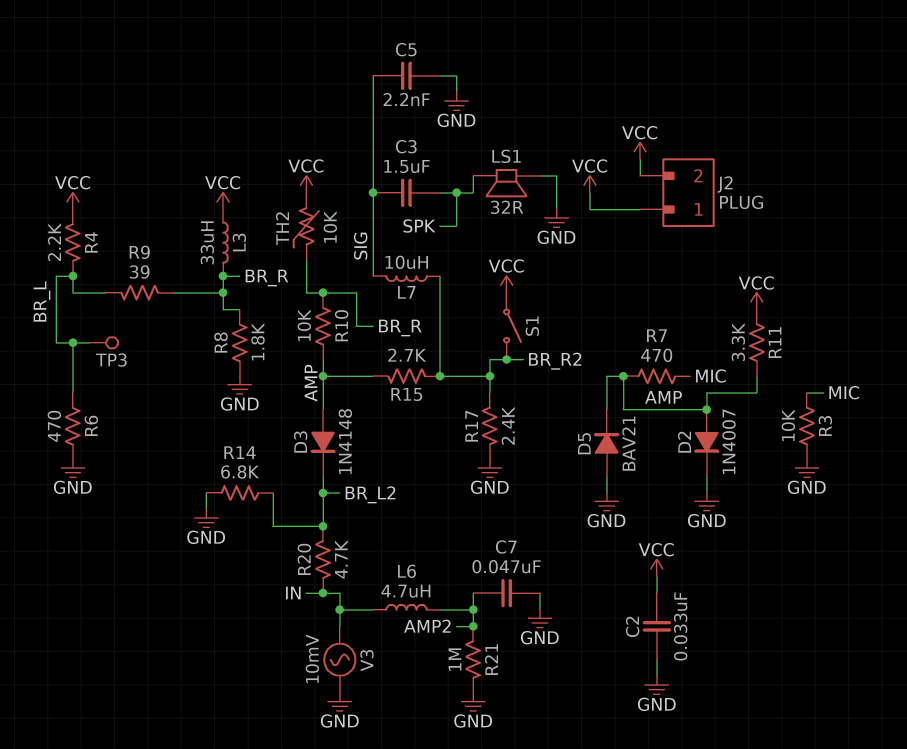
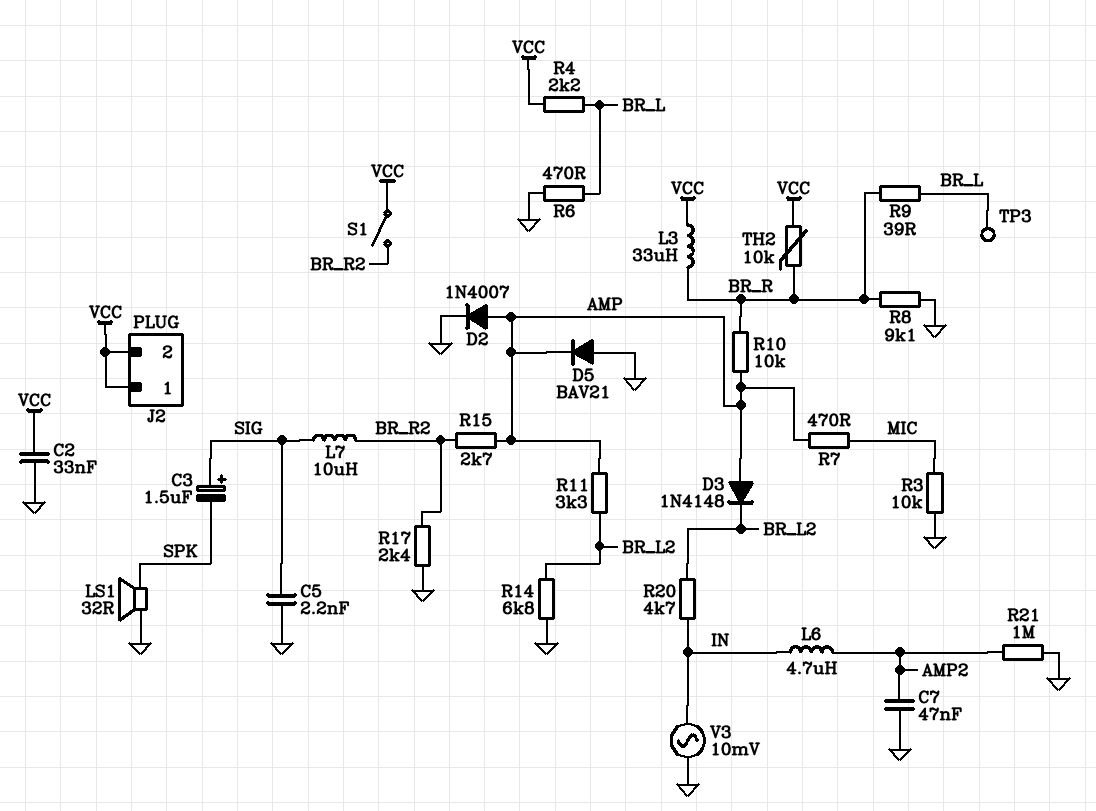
C3: 1.5uF (SIG, SPK) -> 1.5uF (plus SIG, minus SPK)
R8: 1.8k (BR_R, GND) -> 9.1k (BR_R, GND)
R11: 3.3k (AMP, VCC) -> 3.3k (AMP, BR_L2)

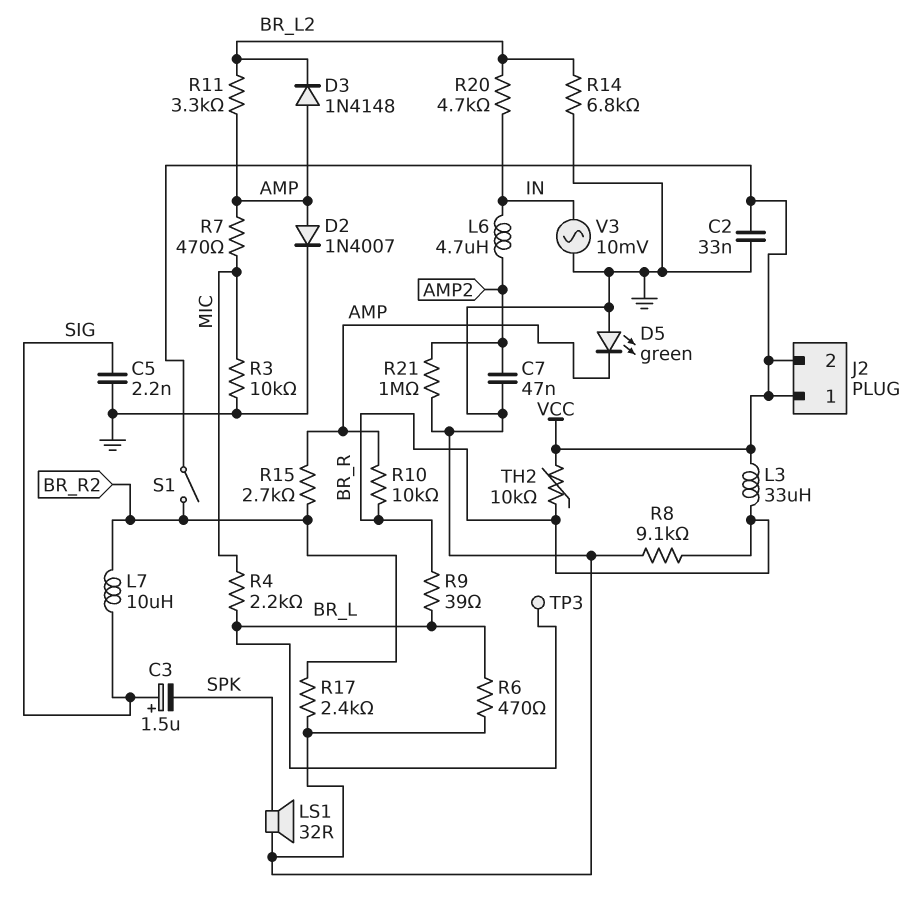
D5: diode BAV21 (A GND, K AMP) -> LED green (A GND, K AMP)
R4: 2.2k (BR_L, VCC) -> 2.2k (BR_L, MIC)

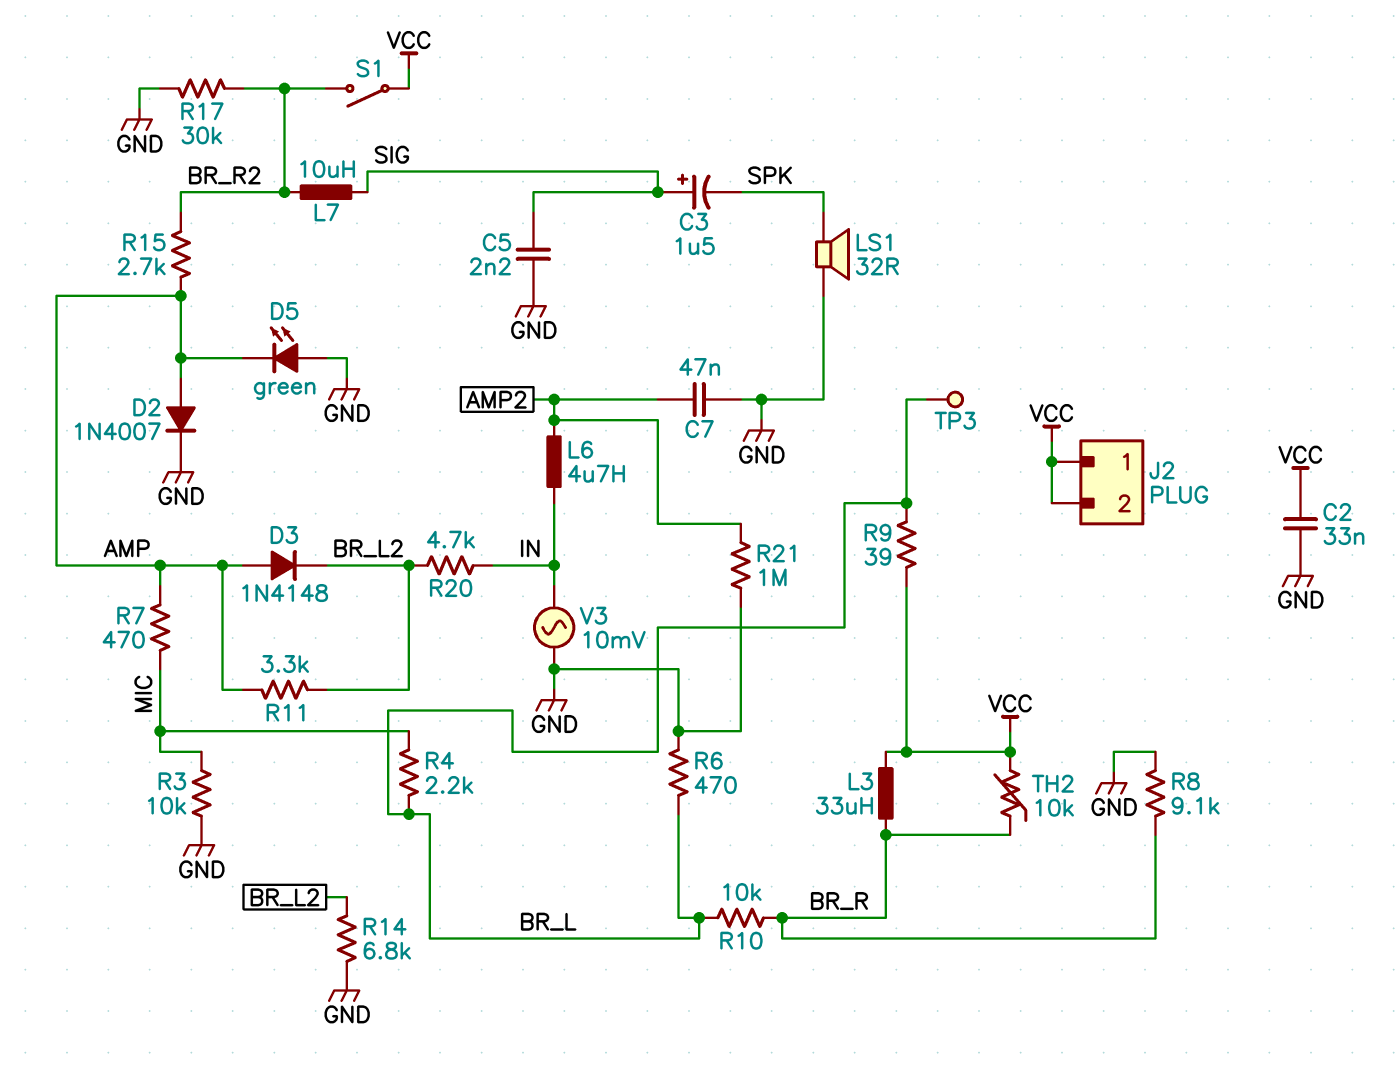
R9: 39 (BR_L, BR_R) -> 39 (BR_L, VCC)
R10: 10k (AMP, BR_R) -> 10k (BR_L, BR_R)
R17: 2.4k (BR_R2, GND) -> 30k (BR_R2, GND)

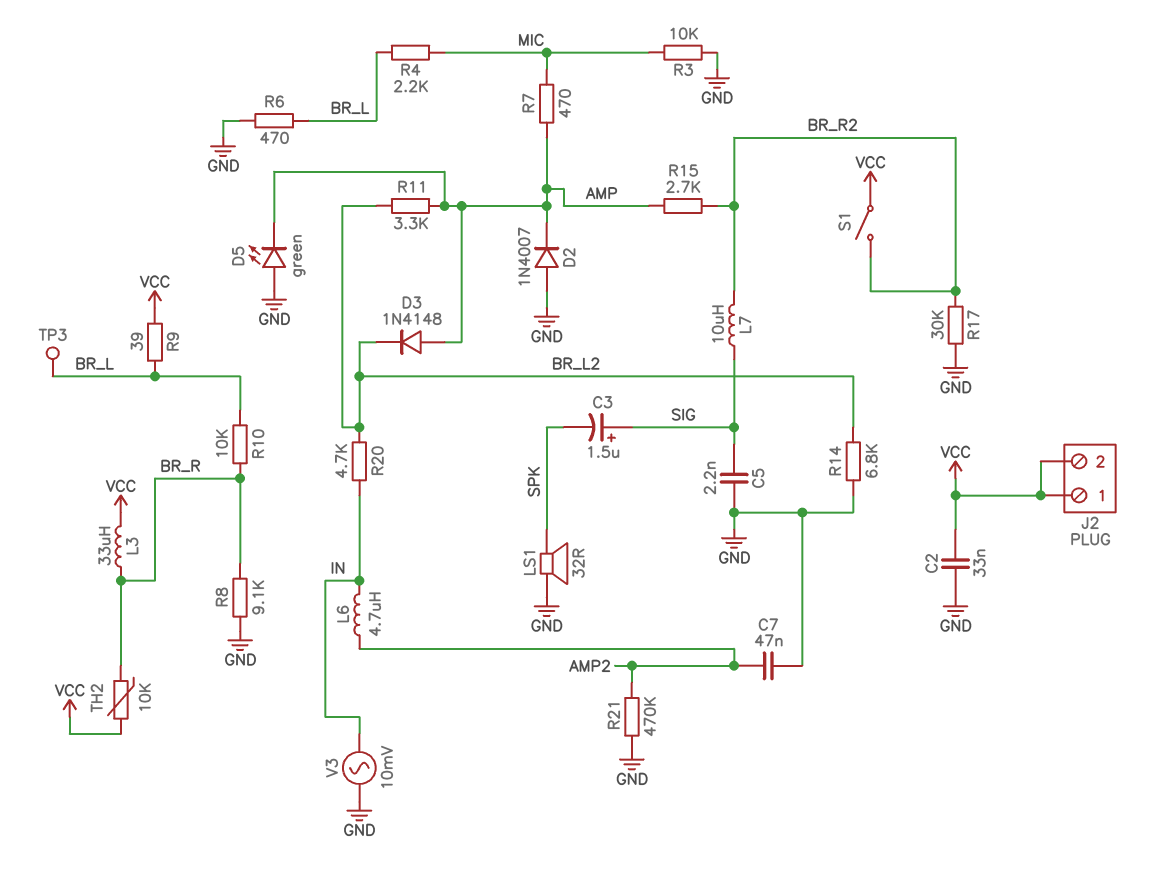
D2: diode 1N4007 (A AMP, K GND) -> diode 1N4007 (A GND, K AMP)
R21: 1M (AMP2, GND) -> 470k (AMP2, GND)

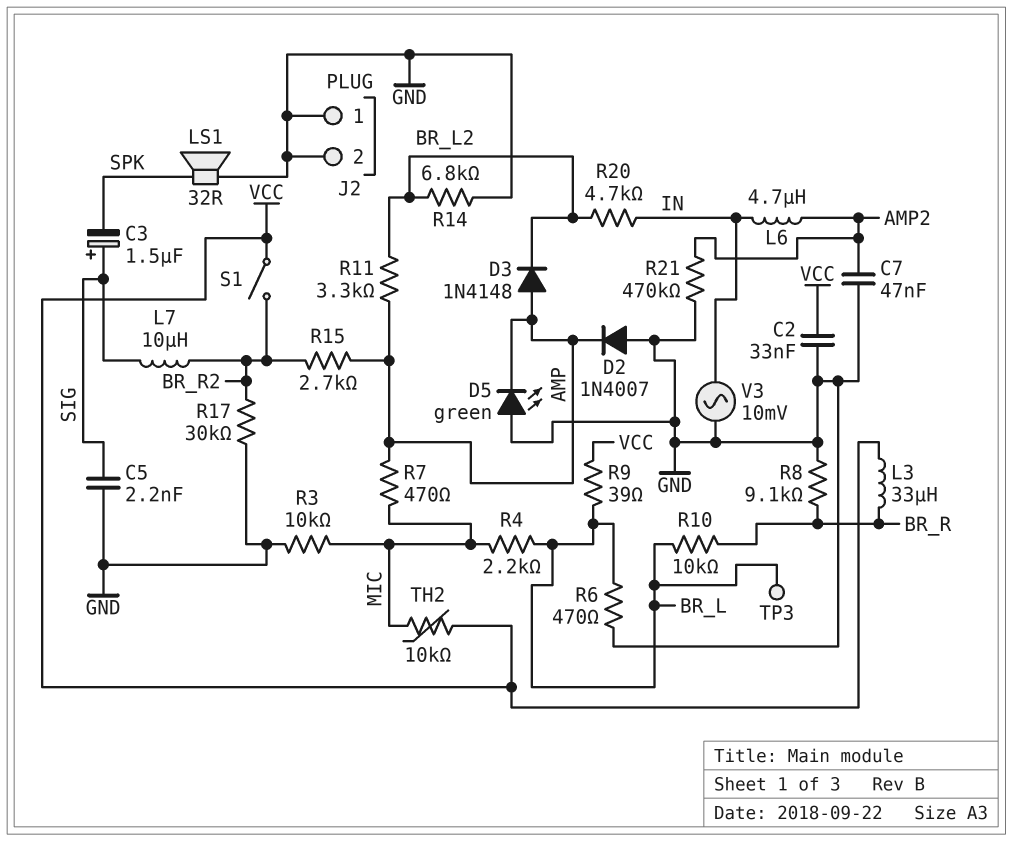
J2 pin 1: VCC -> GND
J2 pin 2: VCC -> GND
TH2: 10k (BR_R, VCC) -> 10k (MIC, VCC)

